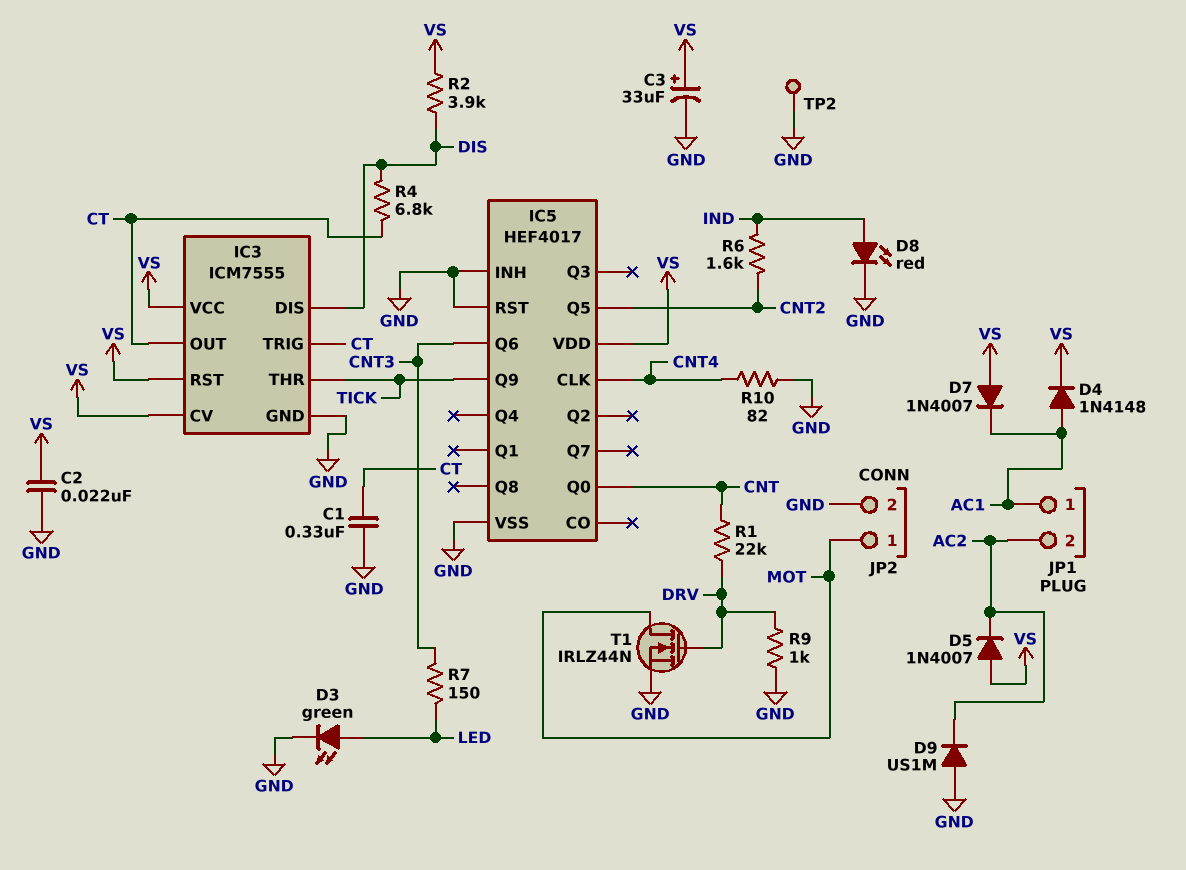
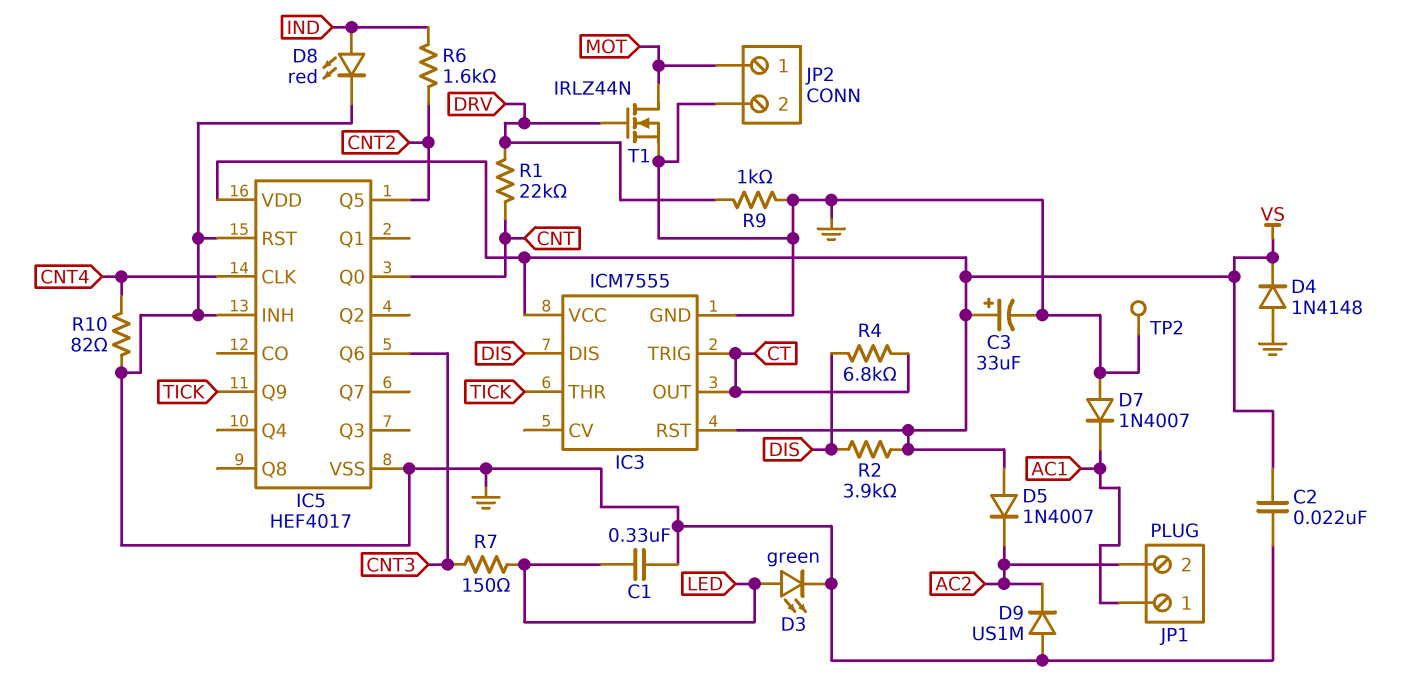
C1: 330nF (CT, GND) -> 330nF (GND, LED)
D4: diode 1N4148 (A AC1, K VS) -> diode 1N4148 (A GND, K VS)
D7: diode 1N4007 (A VS, K AC1) -> diode 1N4007 (A GND, K AC1)
IC3 pin CV: VS -> none

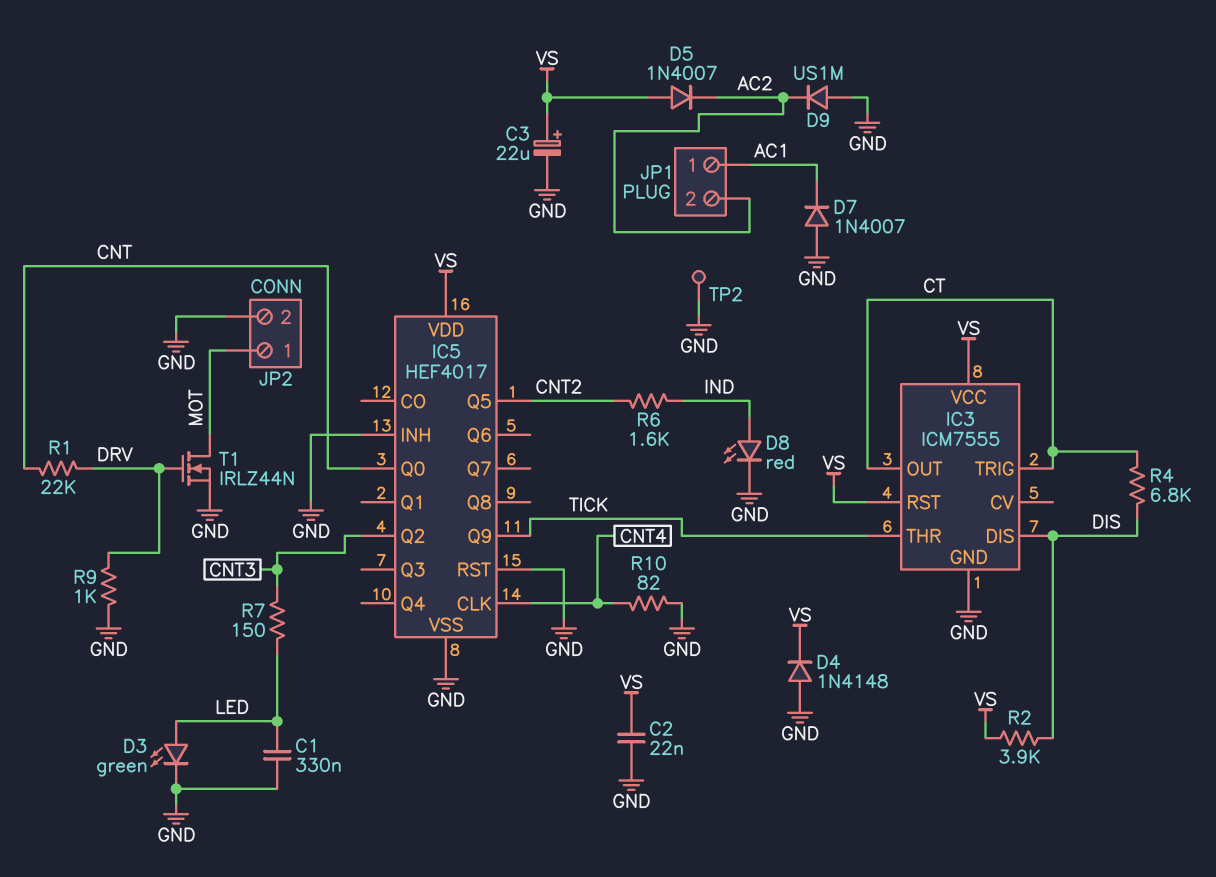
C3: 33uF (plus VS, minus GND) -> 22uF (plus VS, minus GND)
IC5 pin Q2: none -> CNT3
IC5 pin Q6: CNT3 -> none

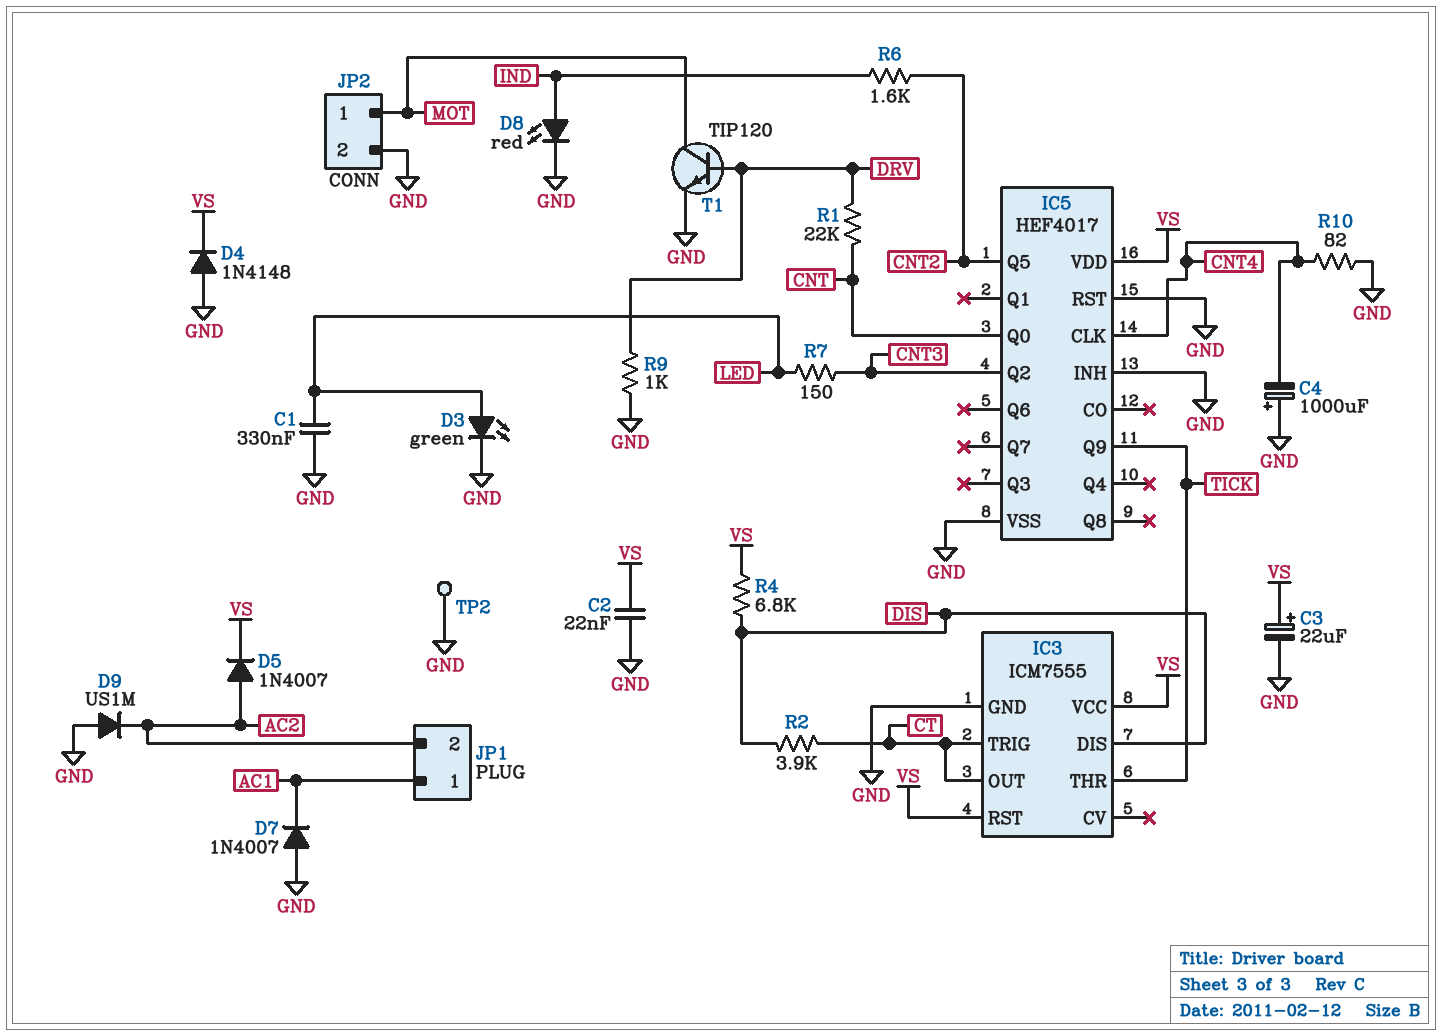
C4: none -> 1000uF (plus GND, minus CNT4)
D5: diode 1N4007 (A VS, K AC2) -> diode 1N4007 (A AC2, K VS)
R2: 3.9k (DIS, VS) -> 3.9k (CT, DIS)
R4: 6.8k (CT, DIS) -> 6.8k (DIS, VS)
T1: NMOS IRLZ44N (G DRV, D MOT, S GND) -> NPN TIP120 (B DRV, C MOT, E GND)

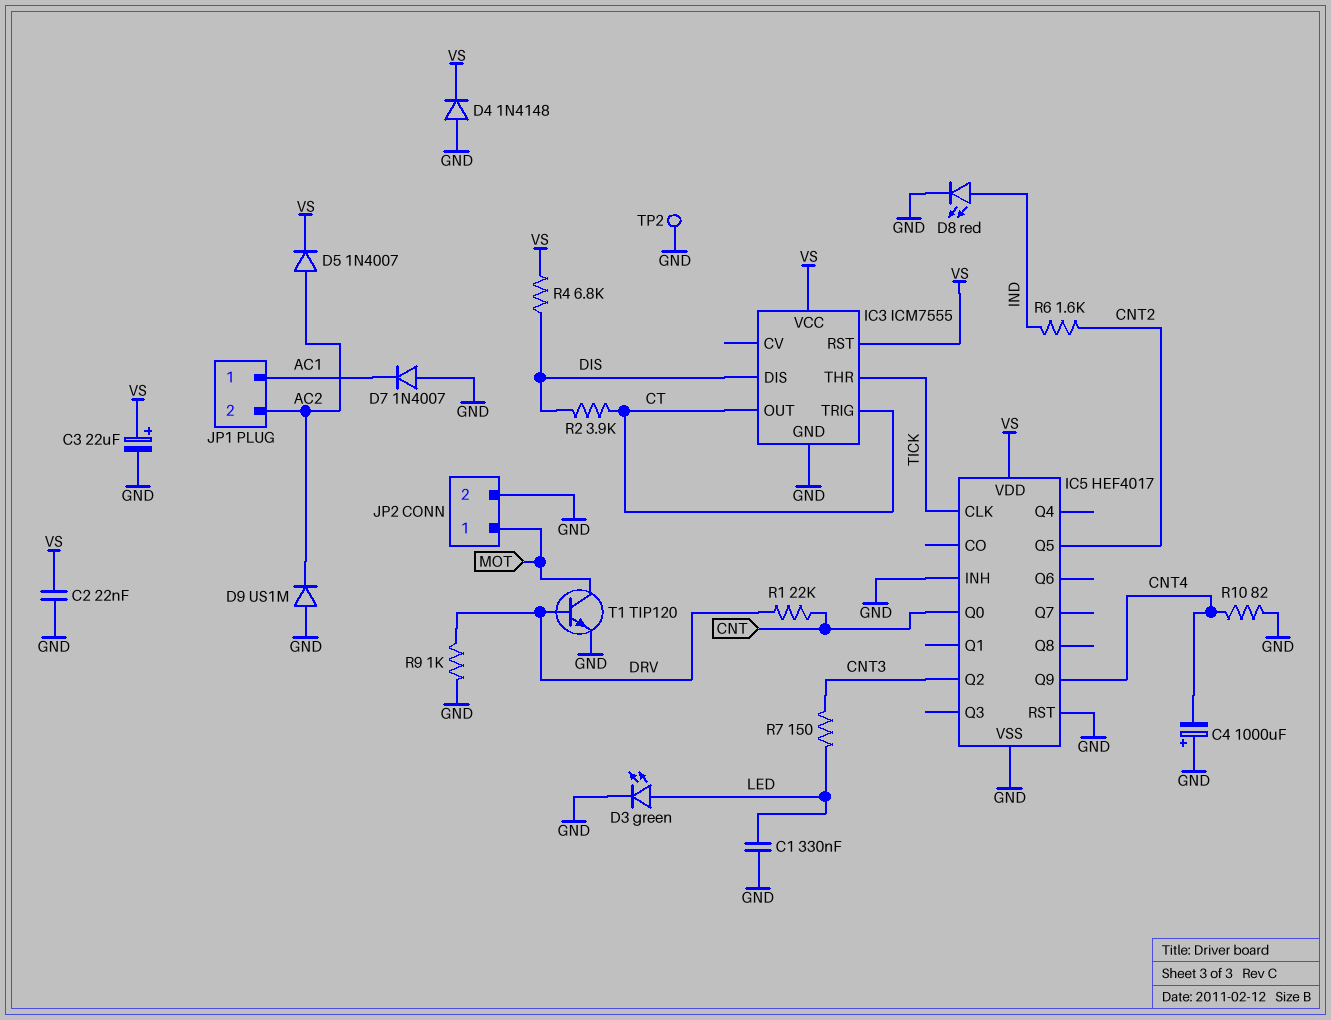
IC5 pin CLK: CNT4 -> TICK
IC5 pin Q9: TICK -> CNT4

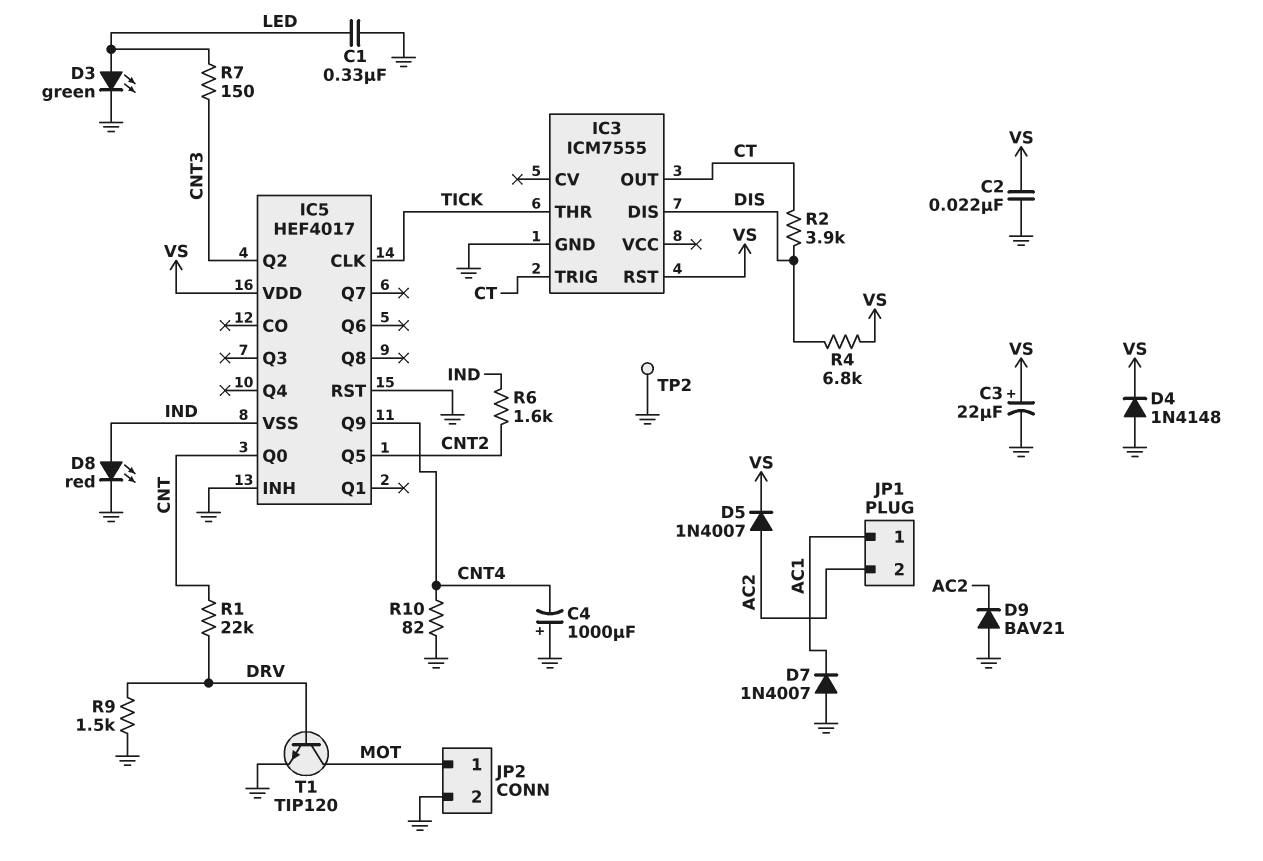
D9: diode US1M (A GND, K AC2) -> diode BAV21 (A GND, K AC2)
IC3 pin VCC: VS -> none
IC5 pin VSS: GND -> IND
R9: 1k (DRV, GND) -> 1.5k (DRV, GND)

